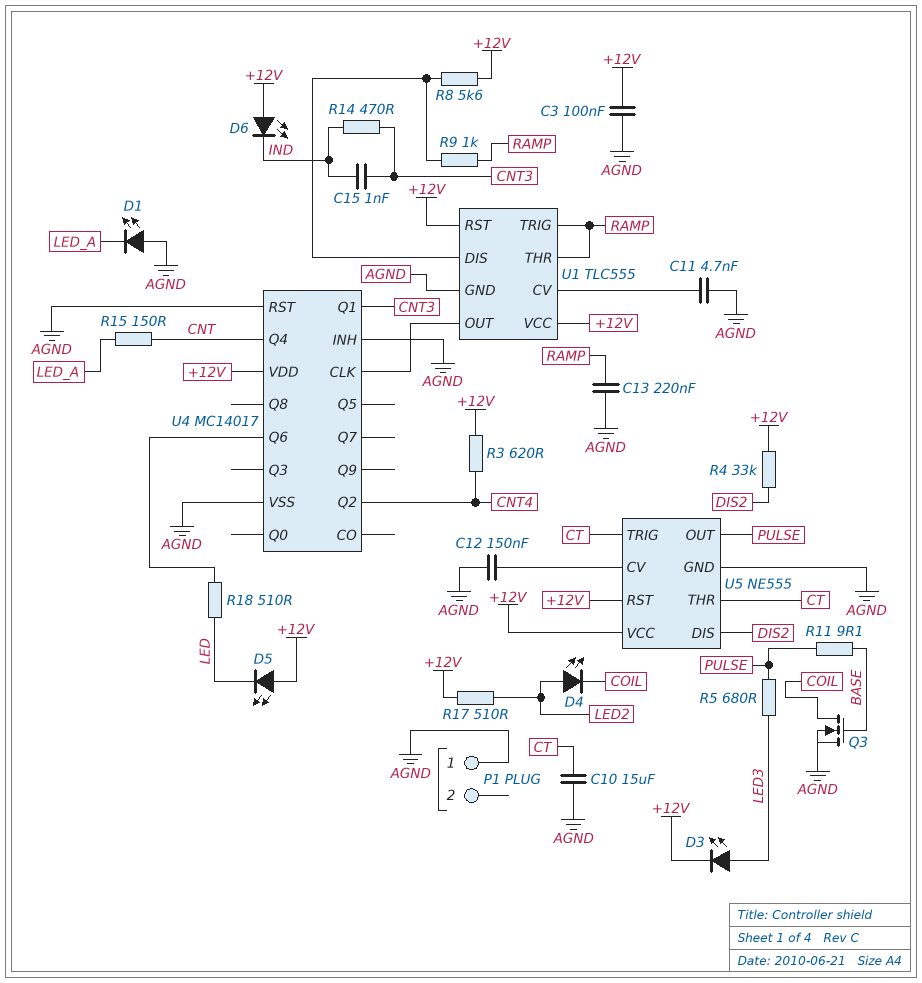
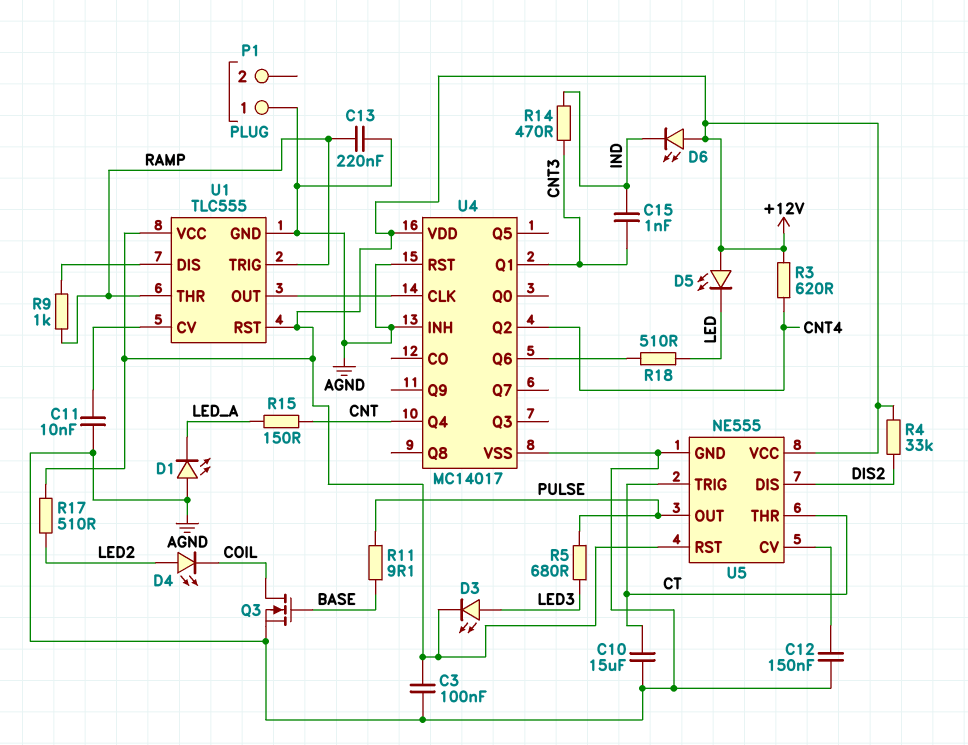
C11: 4.7nF (AGND, U1/CV) -> 10nF (AGND, U1/CV)
R8: 5.6k (+12V, U1/DIS) -> none

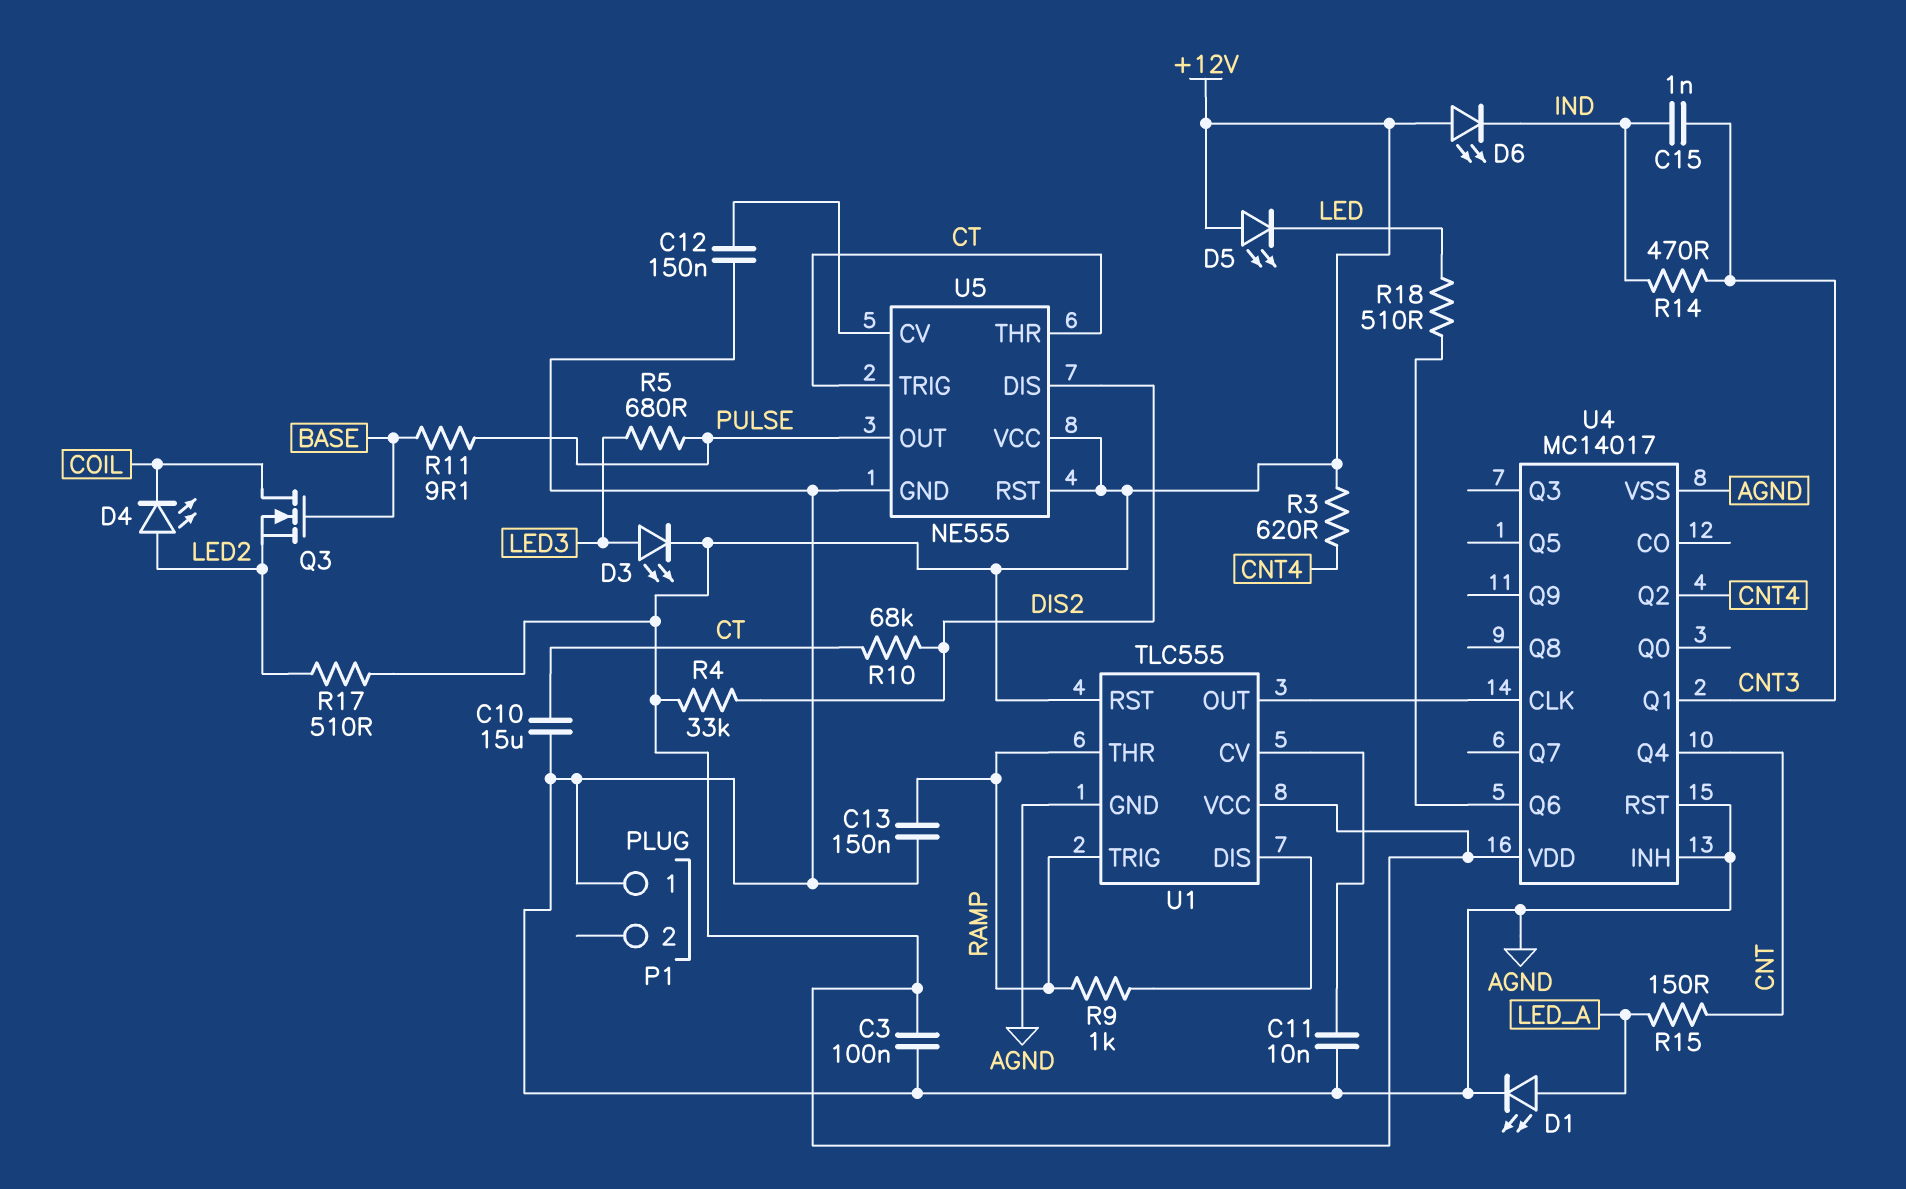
C13: 220nF (AGND, RAMP) -> 150nF (AGND, RAMP)
D1: LED (A AGND, K LED_A) -> LED (A LED_A, K AGND)
Q3: NMOS (G BASE, D COIL, S AGND) -> NMOS (G BASE, D COIL, S LED2)
R10: none -> 68k (CT, DIS2)

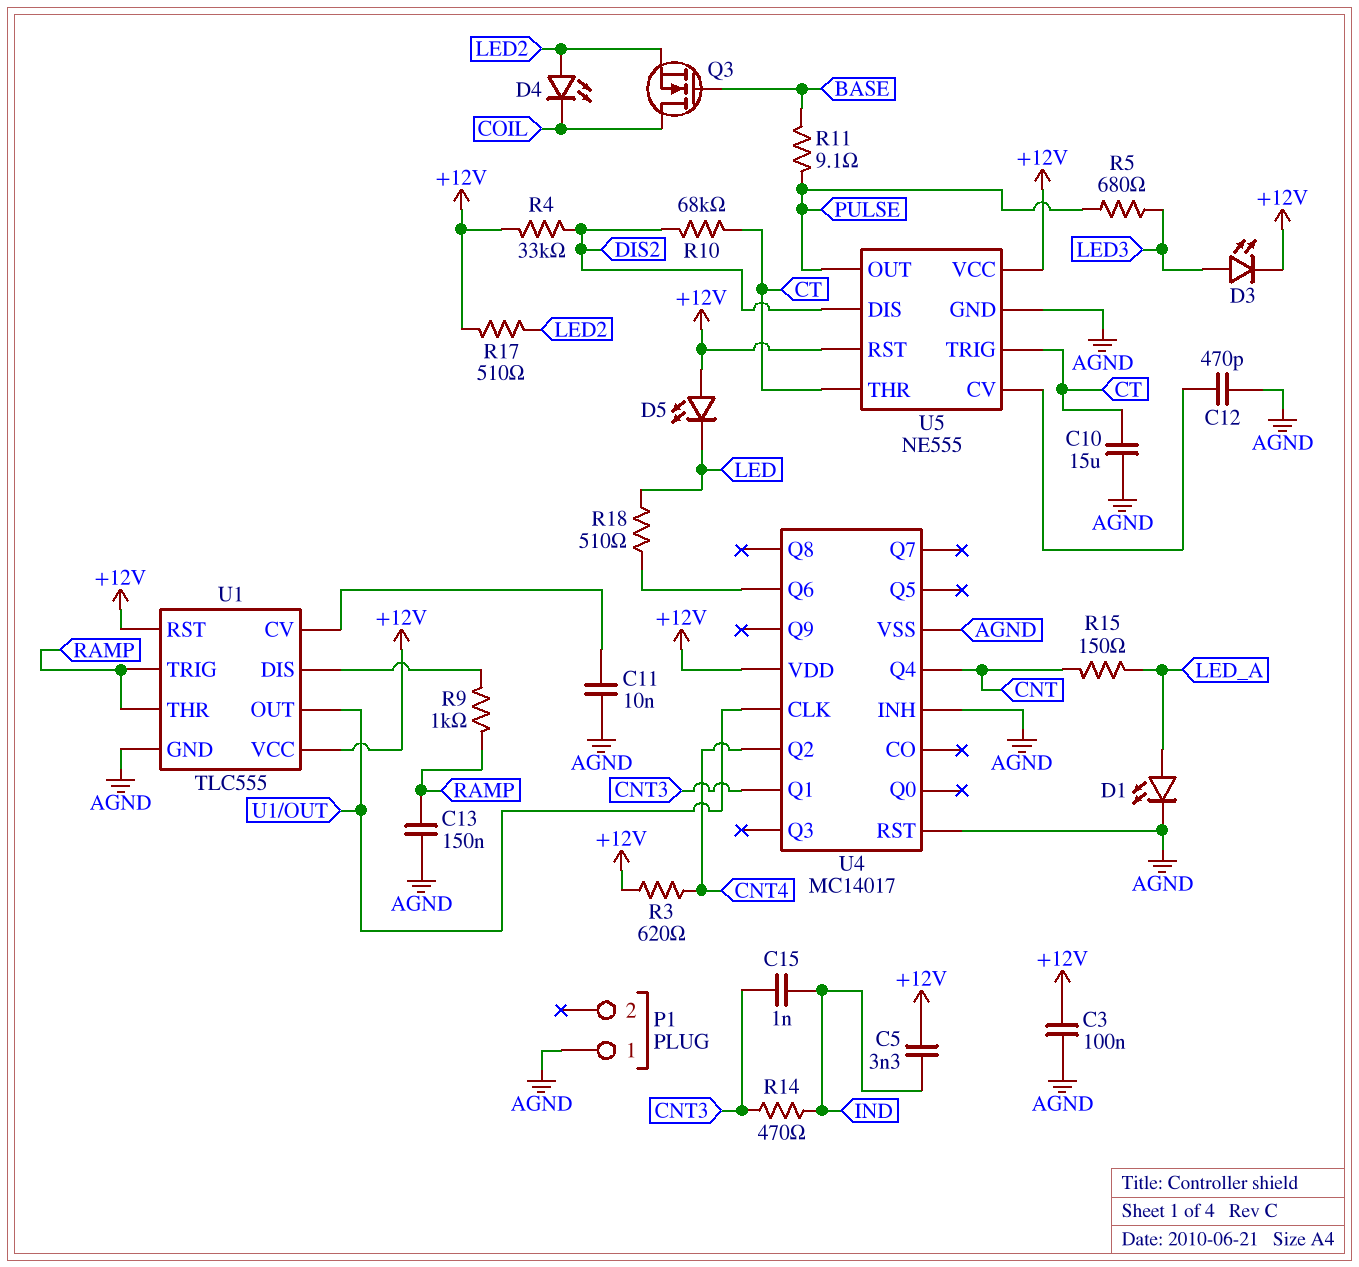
C5: none -> 3.3nF (+12V, IND)
C12: 150nF (AGND, U5/CV) -> 470pF (AGND, U5/CV)
D6: LED (A +12V, K IND) -> none

